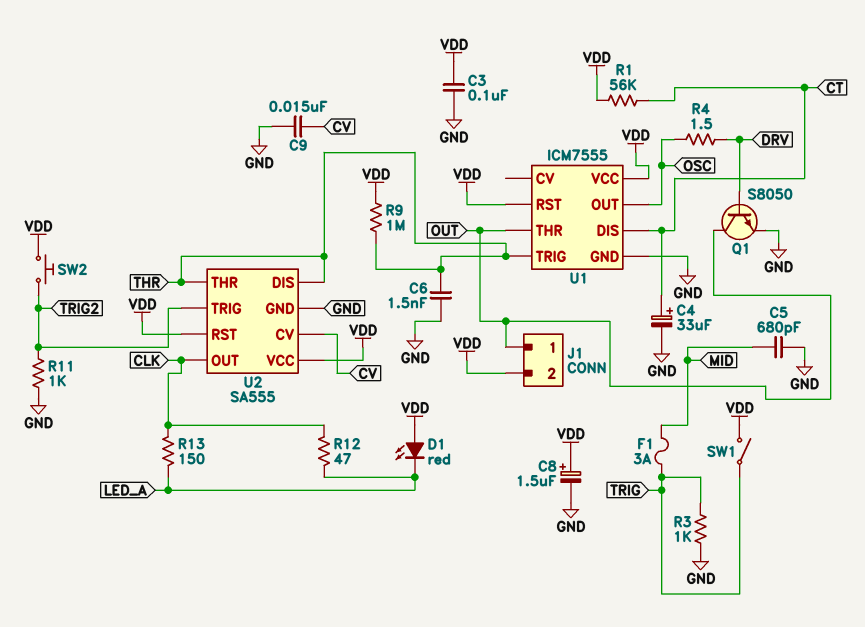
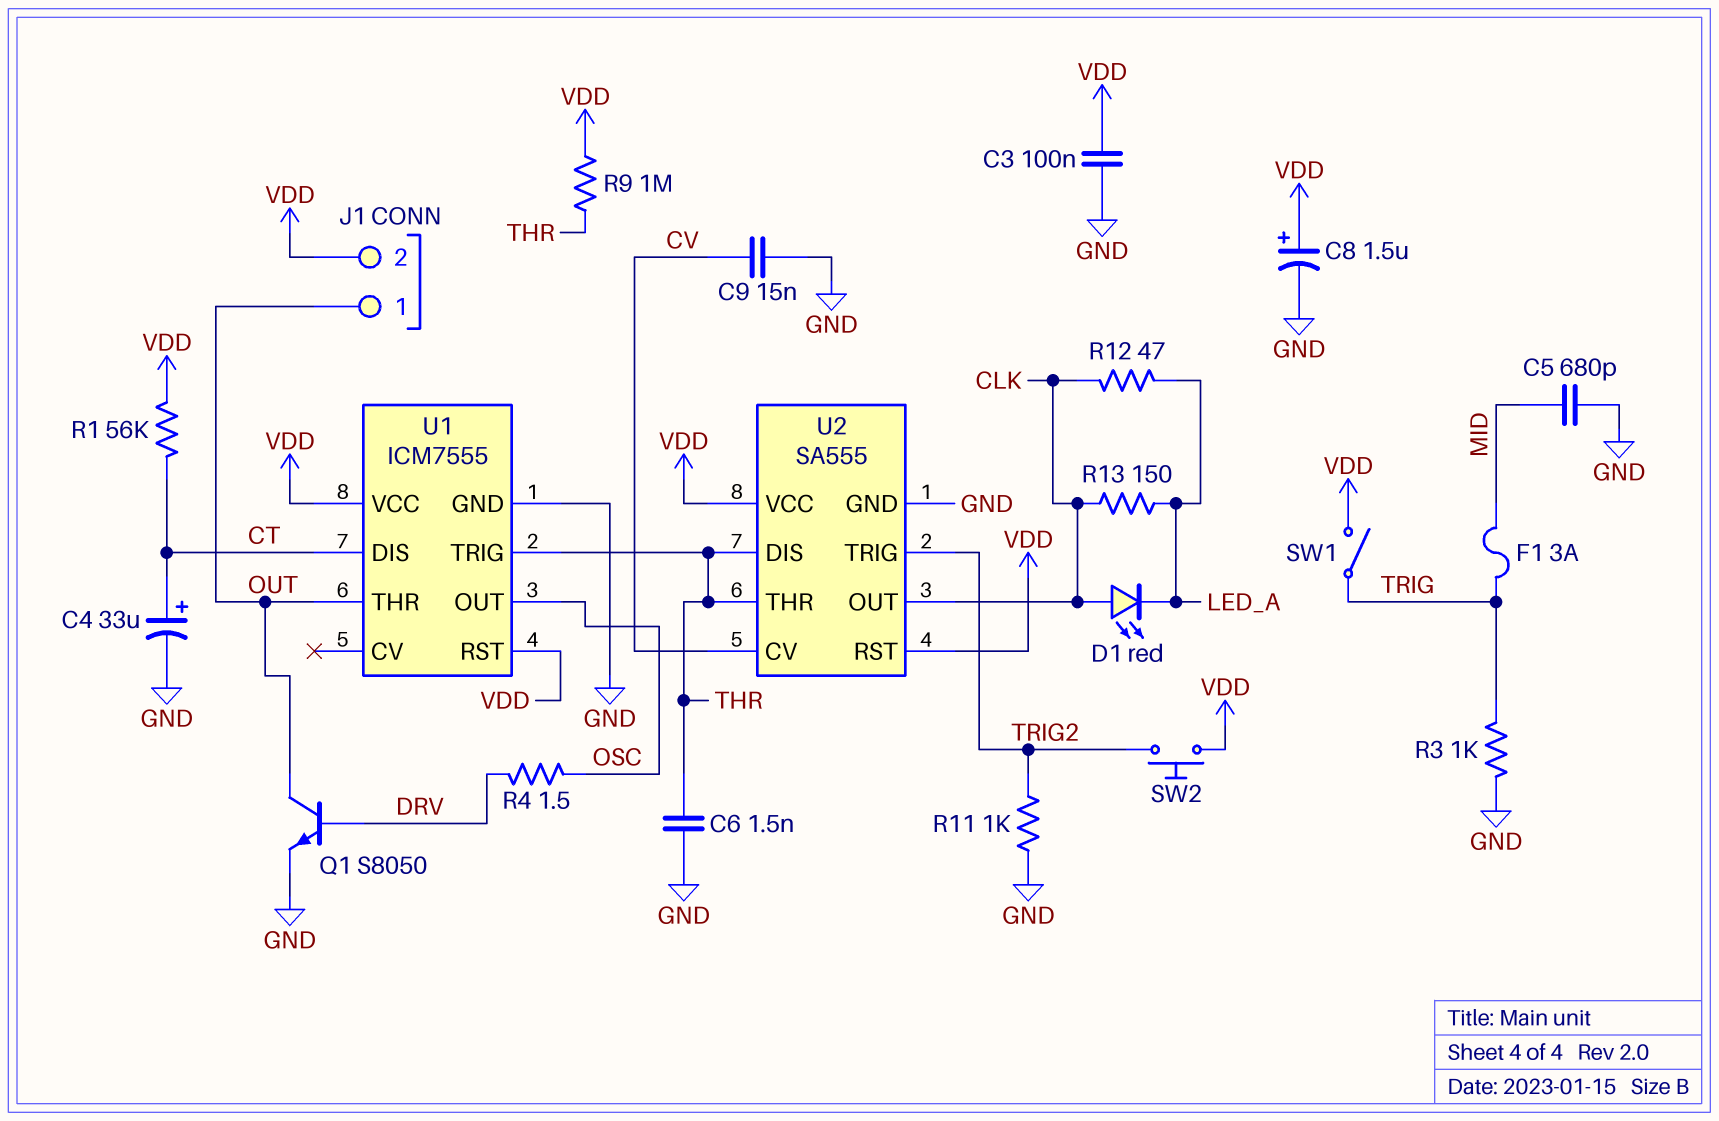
D1: LED red (A VDD, K LED_A) -> LED red (A CLK, K LED_A)

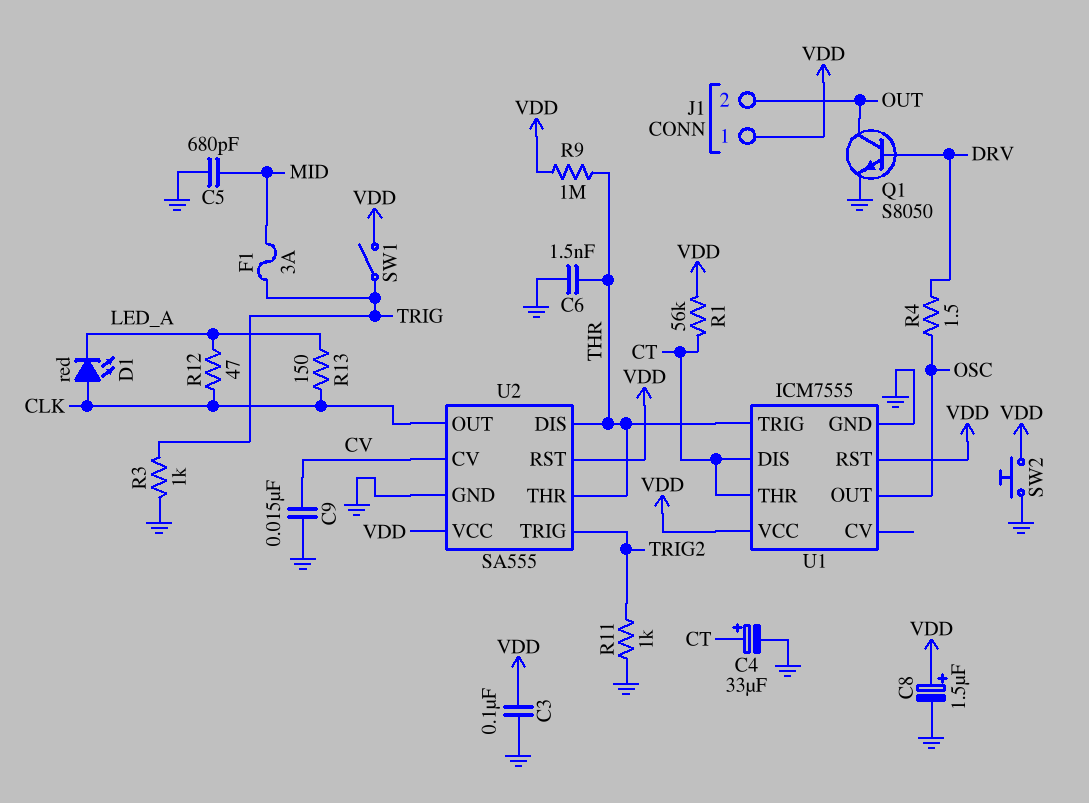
J1 pin 1: OUT -> VDD
J1 pin 2: VDD -> OUT
SW2: button (TRIG2, VDD) -> button (GND, VDD)
U1 pin THR: OUT -> CT

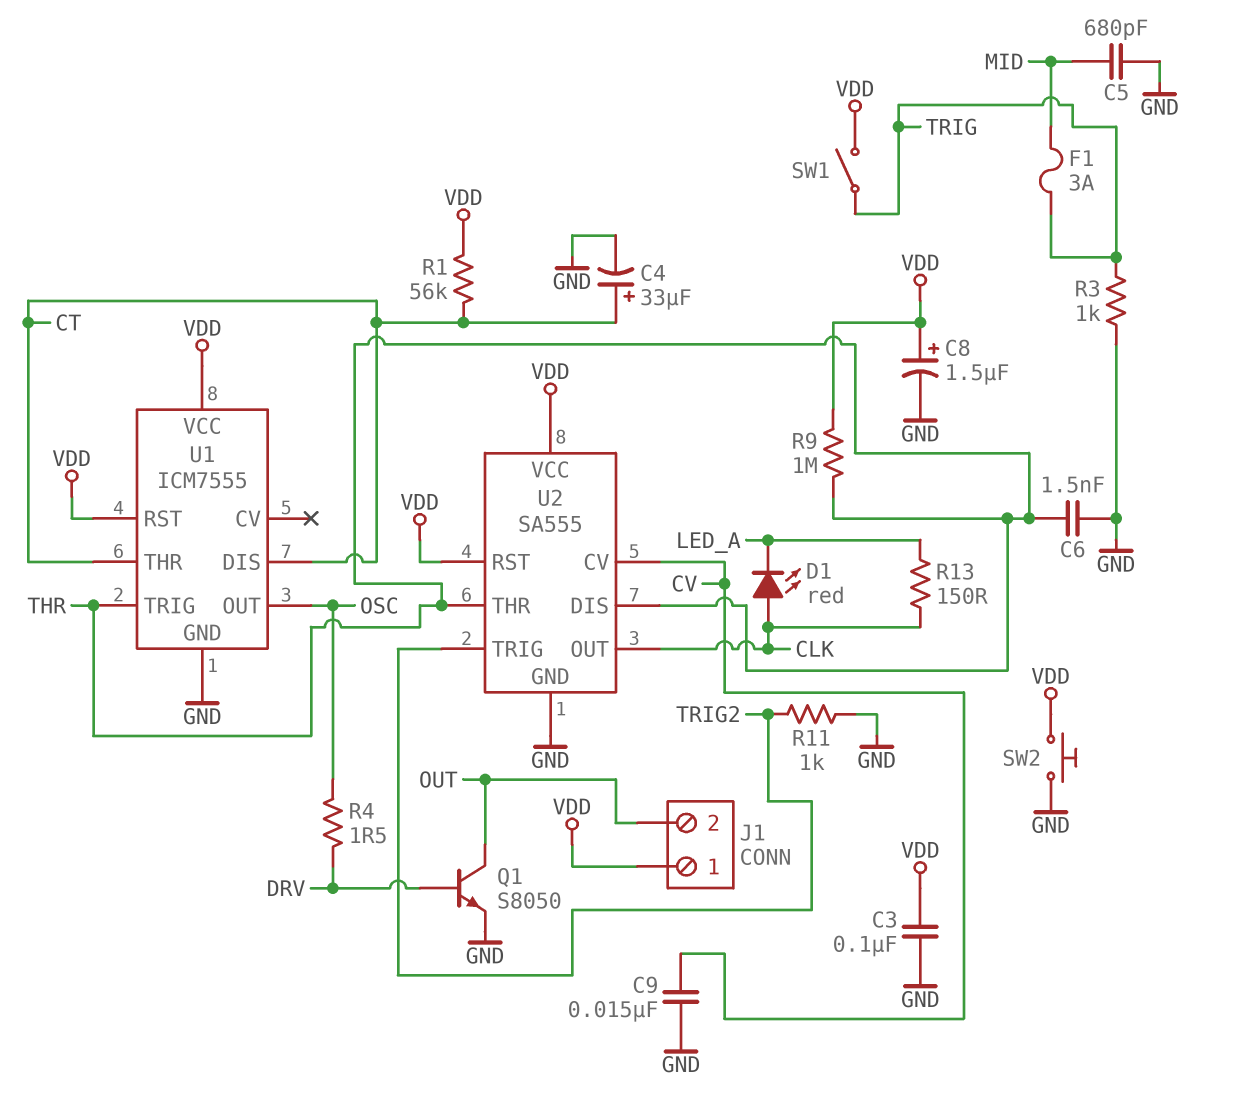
R12: 47 (CLK, LED_A) -> none

